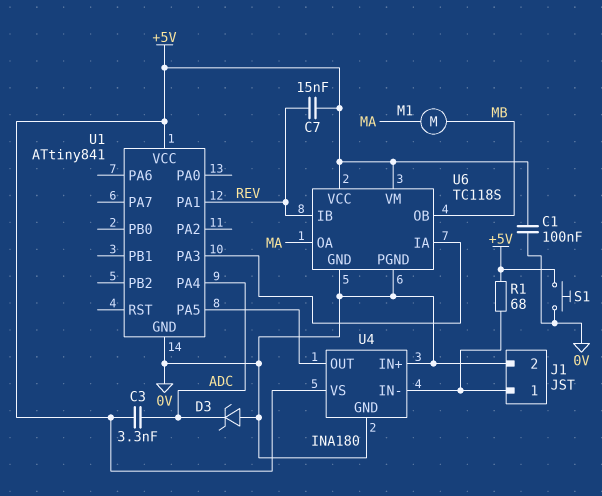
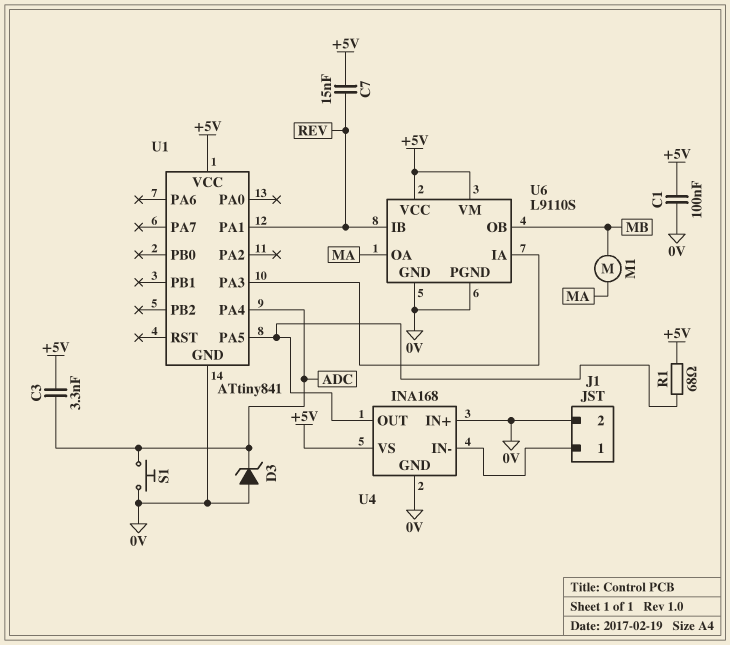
R1: 68 (+5V, J1/1) -> 68 (+5V, U1/PA5)
S1: button (+5V, 0V) -> button (0V, ADC)
U4: INA180 -> INA168
U6: TC118S -> L9110S

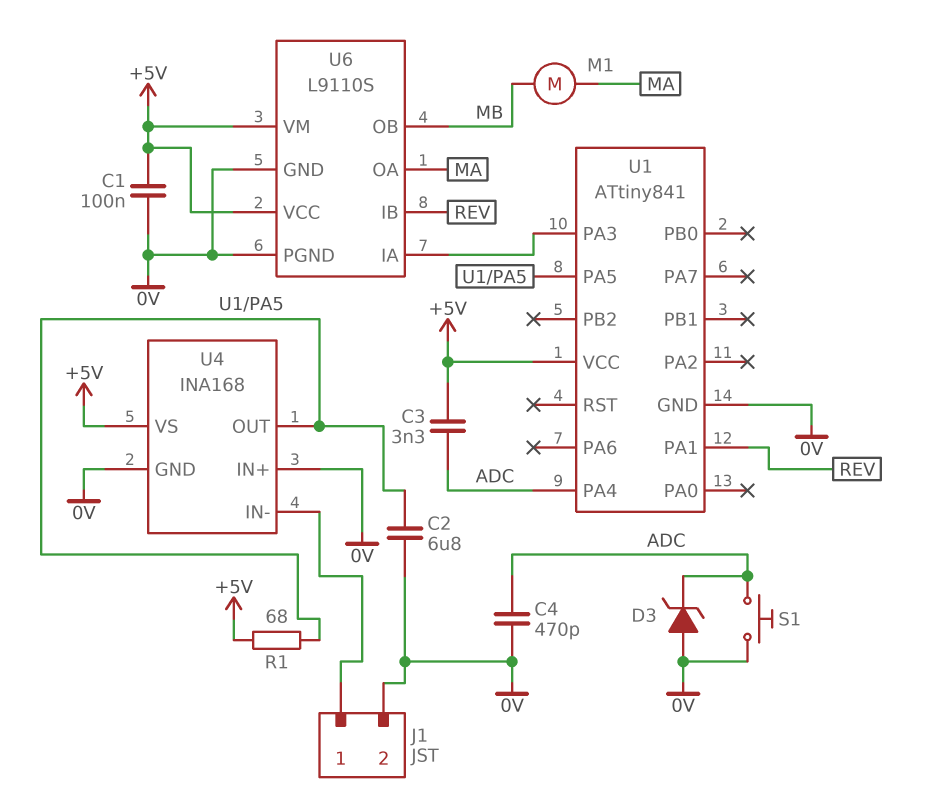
C2: none -> 6.8uF (0V, U1/PA5)
C4: none -> 470pF (0V, ADC)
C7: 15nF (+5V, REV) -> none

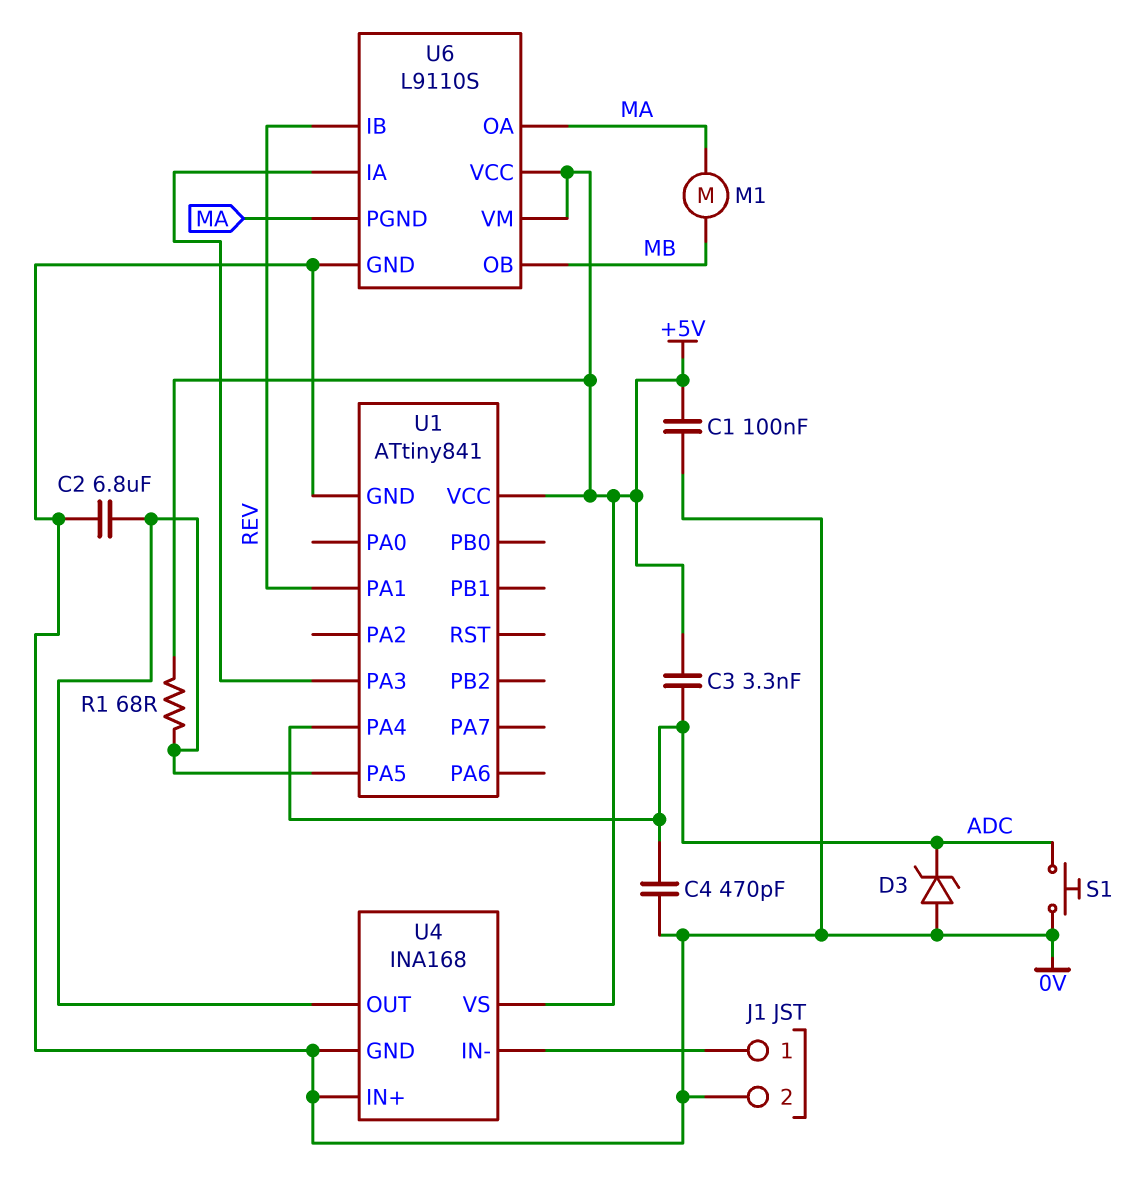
U6 pin PGND: 0V -> MA

